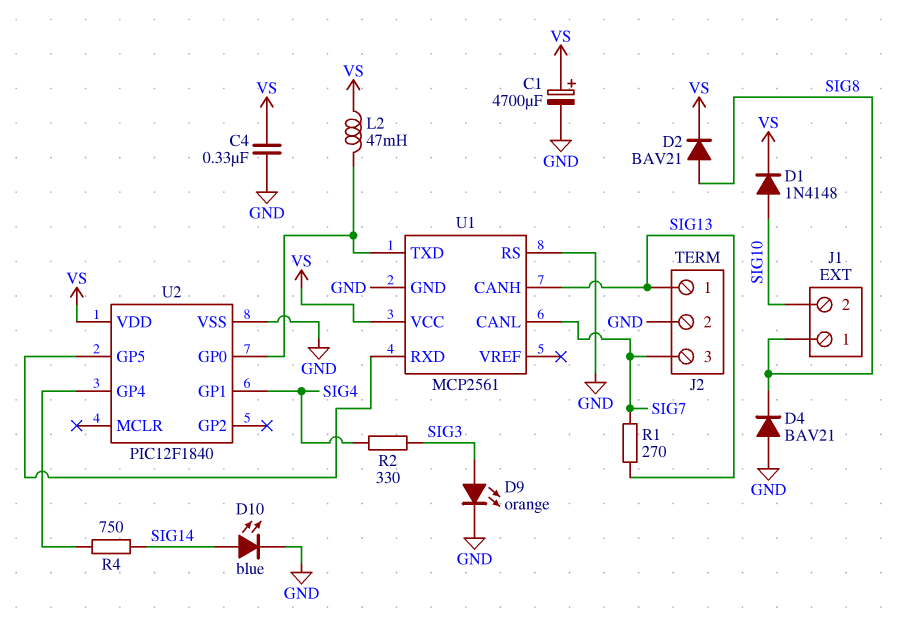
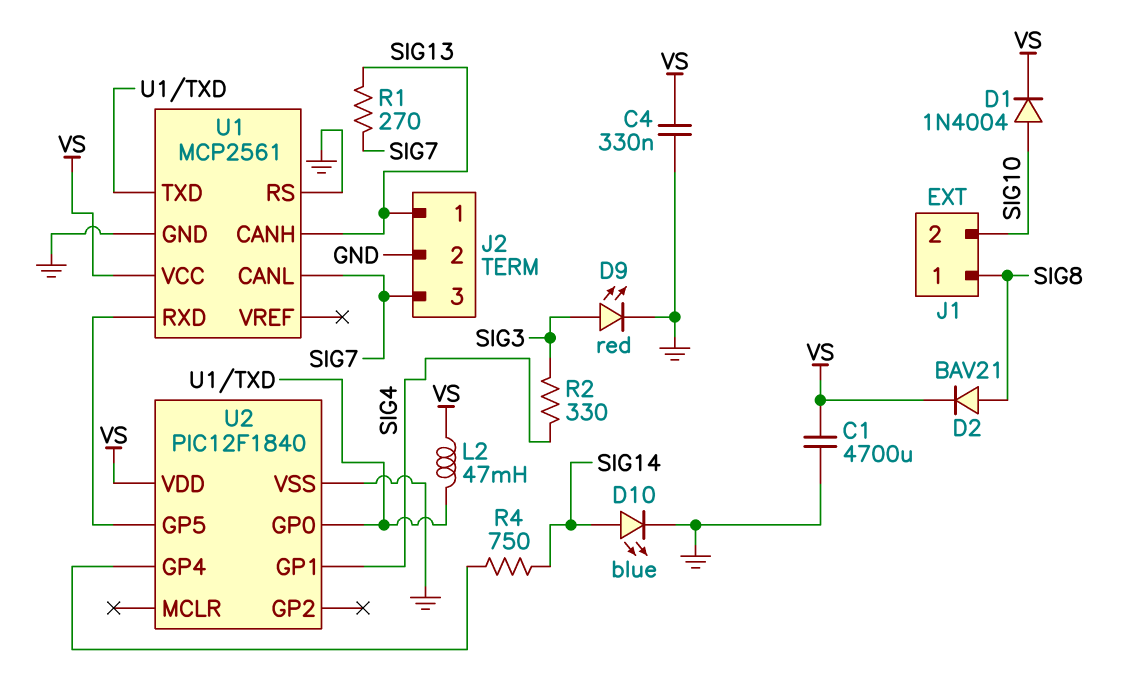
C1: 4700uF (plus VS, minus GND) -> 4700uF (GND, VS)
D1: diode 1N4148 (A SIG10, K VS) -> diode 1N4004 (A SIG10, K VS)
D4: diode BAV21 (A GND, K SIG8) -> none
D9: LED orange (A SIG3, K GND) -> LED red (A SIG3, K GND)

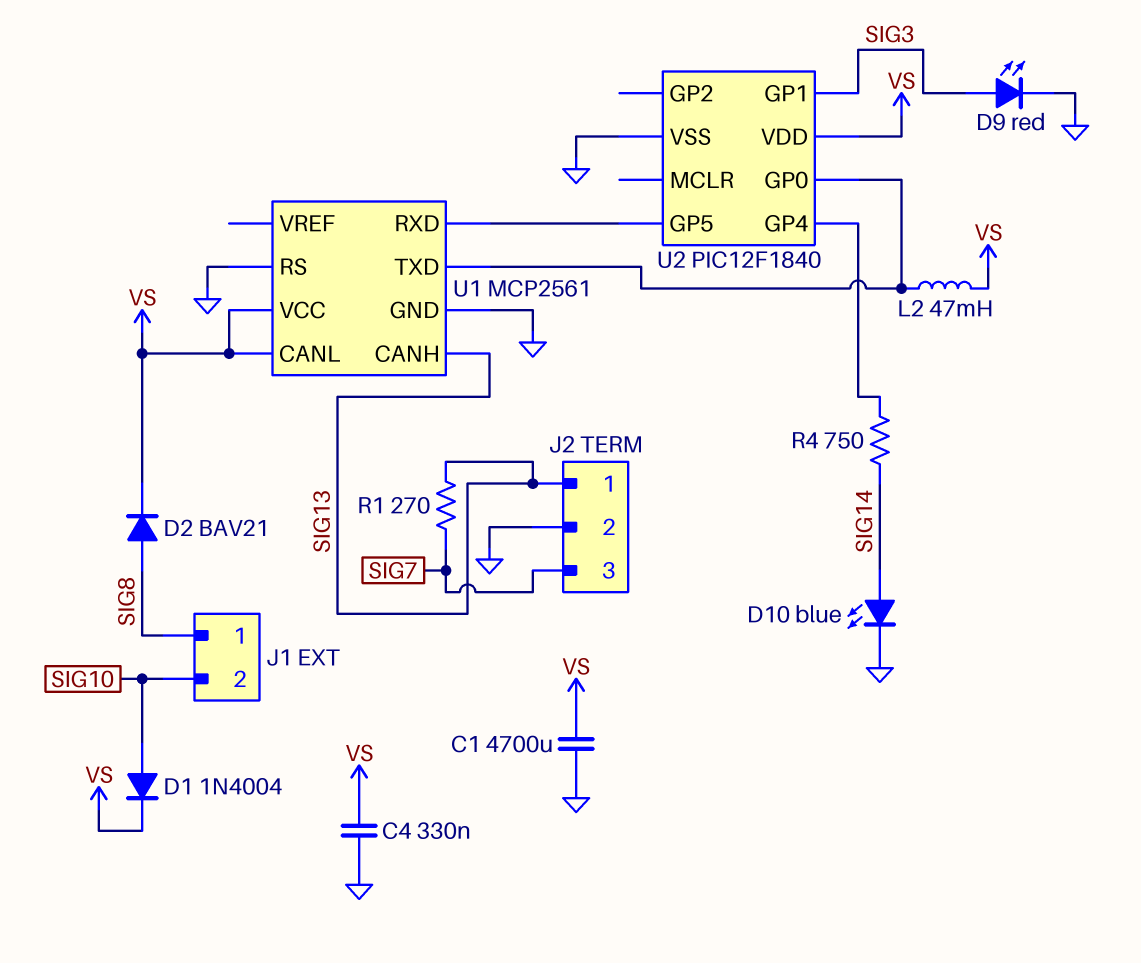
R2: 330 (SIG3, SIG4) -> none
U1 pin CANL: SIG7 -> VS
U2 pin GP1: SIG4 -> SIG3

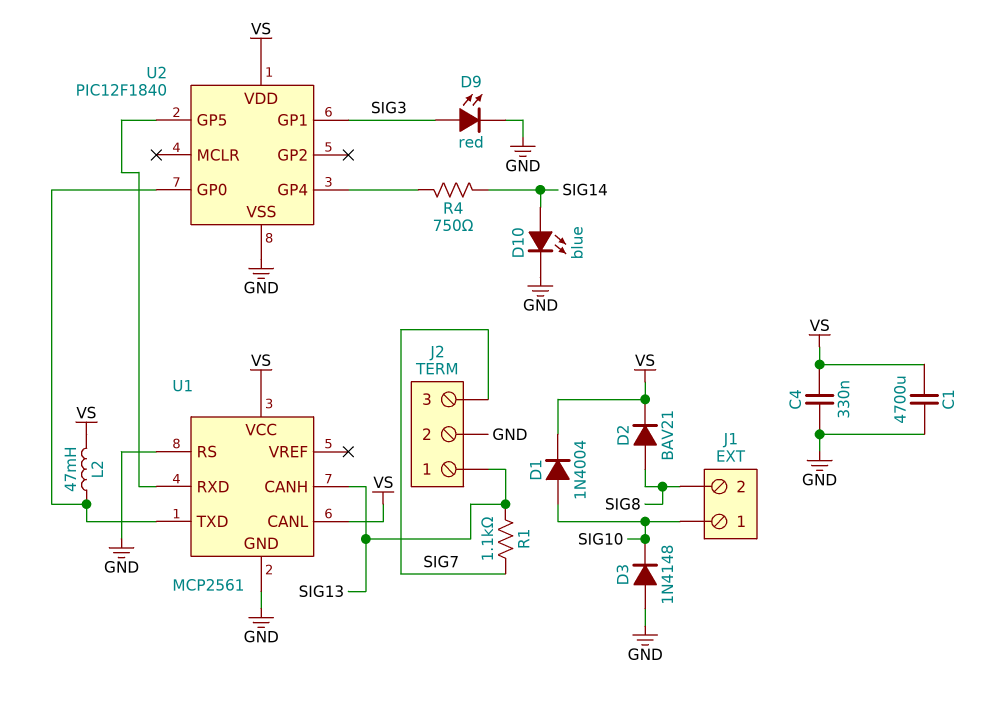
D3: none -> diode 1N4148 (A GND, K SIG10)
J1 pin 1: SIG8 -> SIG10
J1 pin 2: SIG10 -> SIG8
R1: 270 (SIG7, SIG13) -> 1.1k (SIG7, SIG13)

